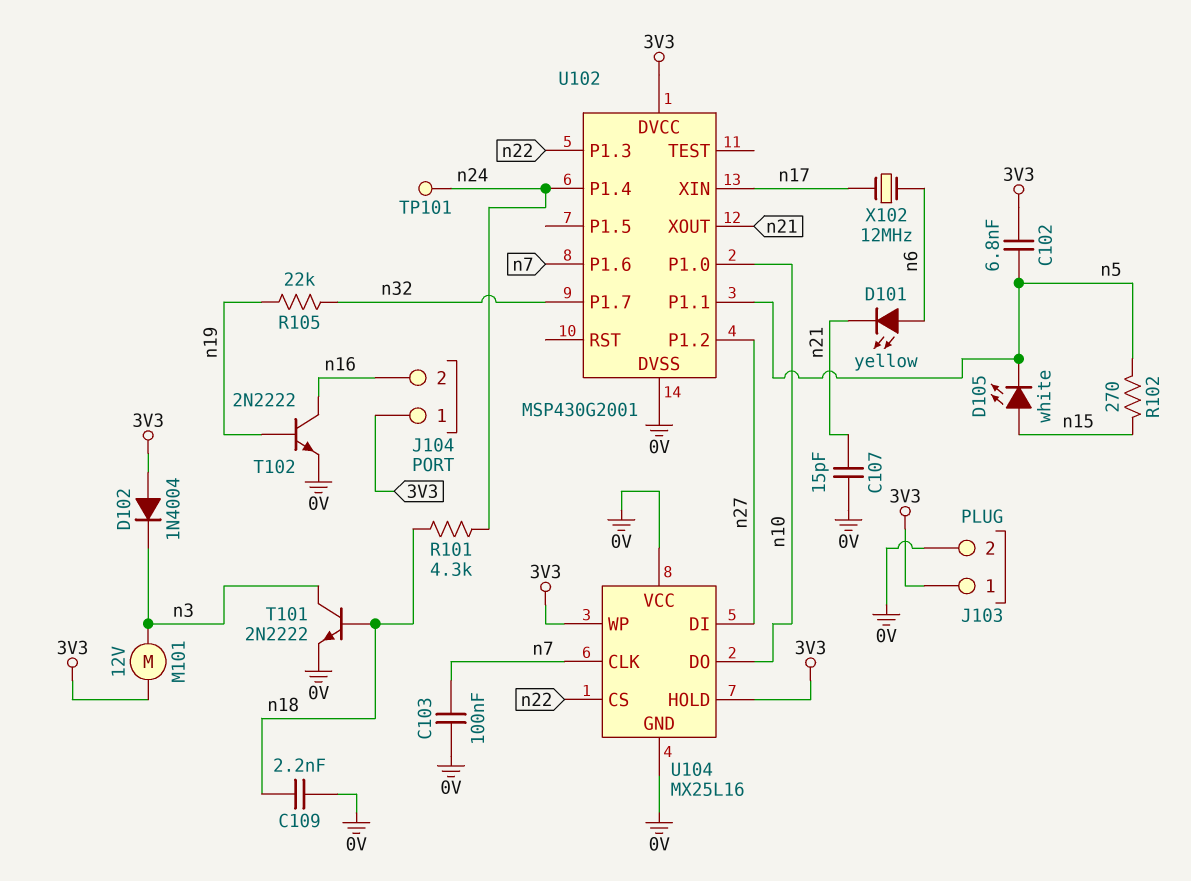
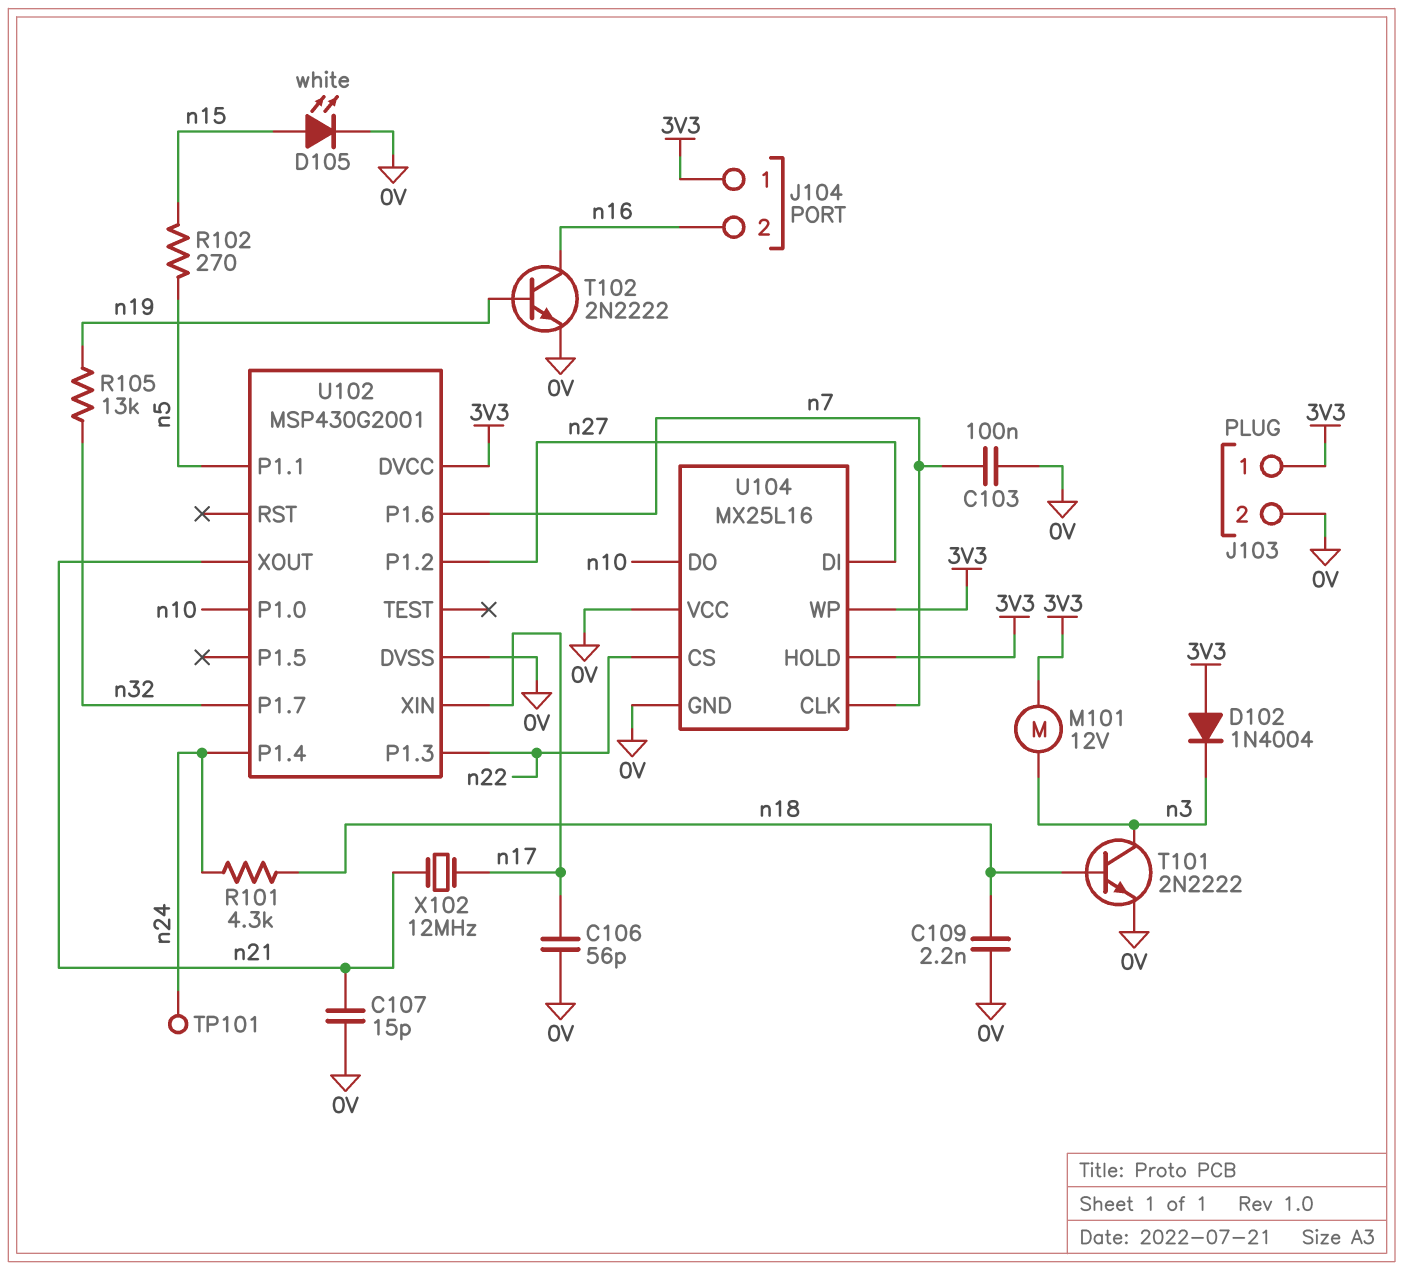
C102: 6.8nF (3V3, n5) -> none
C106: none -> 56pF (0V, n17)
D101: LED yellow (A n6, K n21) -> none
D105: LED white (A n15, K n5) -> LED white (A n15, K 0V)
R105: 22k (n19, n32) -> 13k (n19, n32)
X102: 12MHz (n6, n17) -> 12MHz (n17, n21)

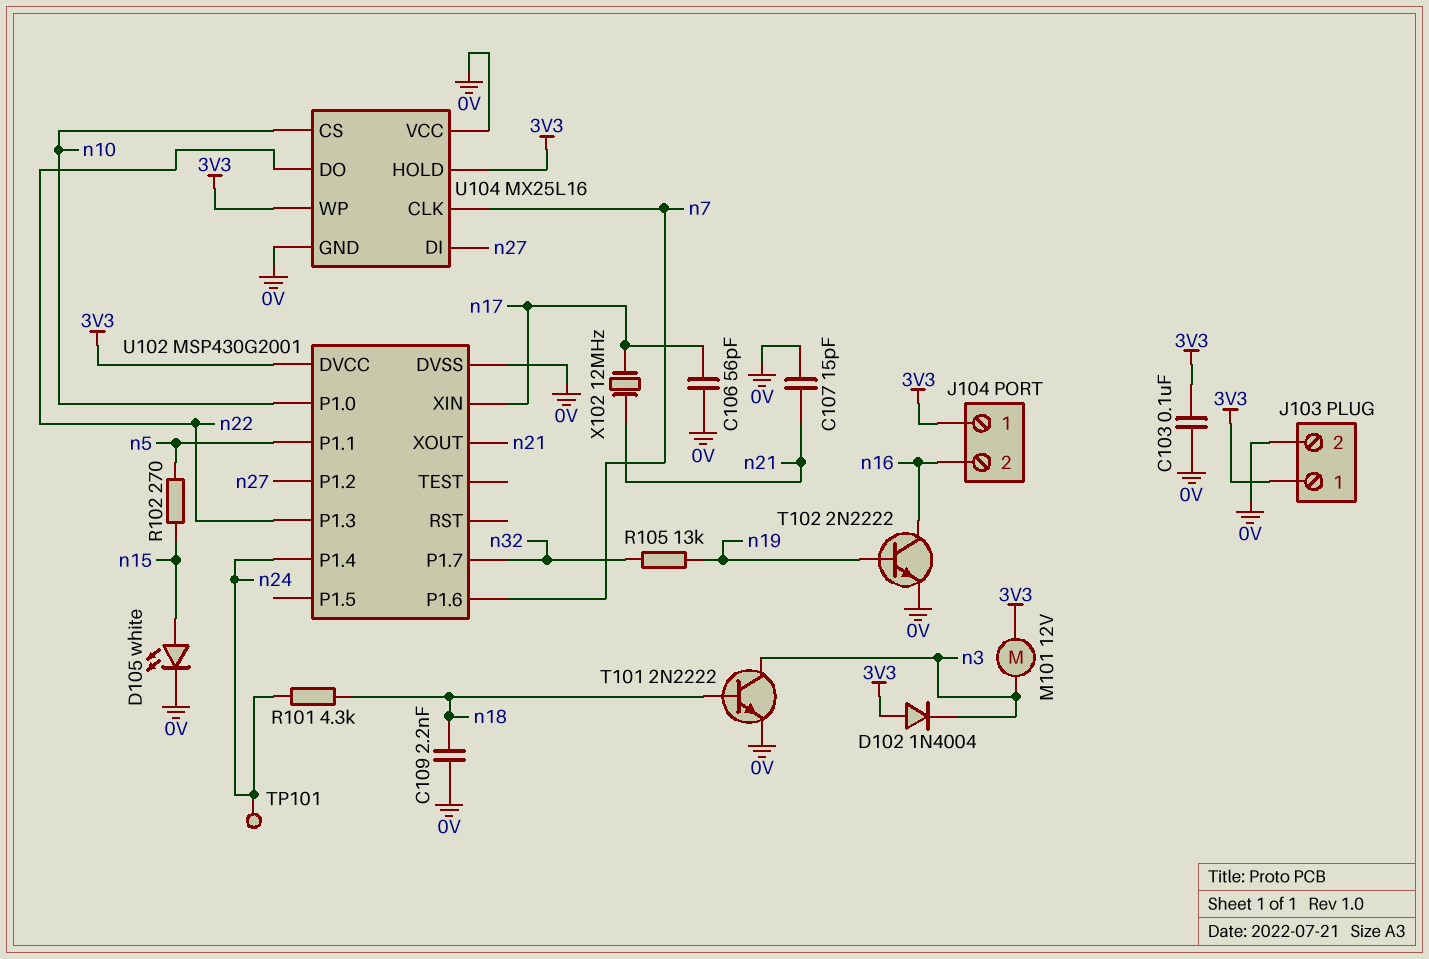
C103: 100nF (0V, n7) -> 100nF (0V, 3V3)
U104 pin CS: n22 -> n10
U104 pin DO: n10 -> n22

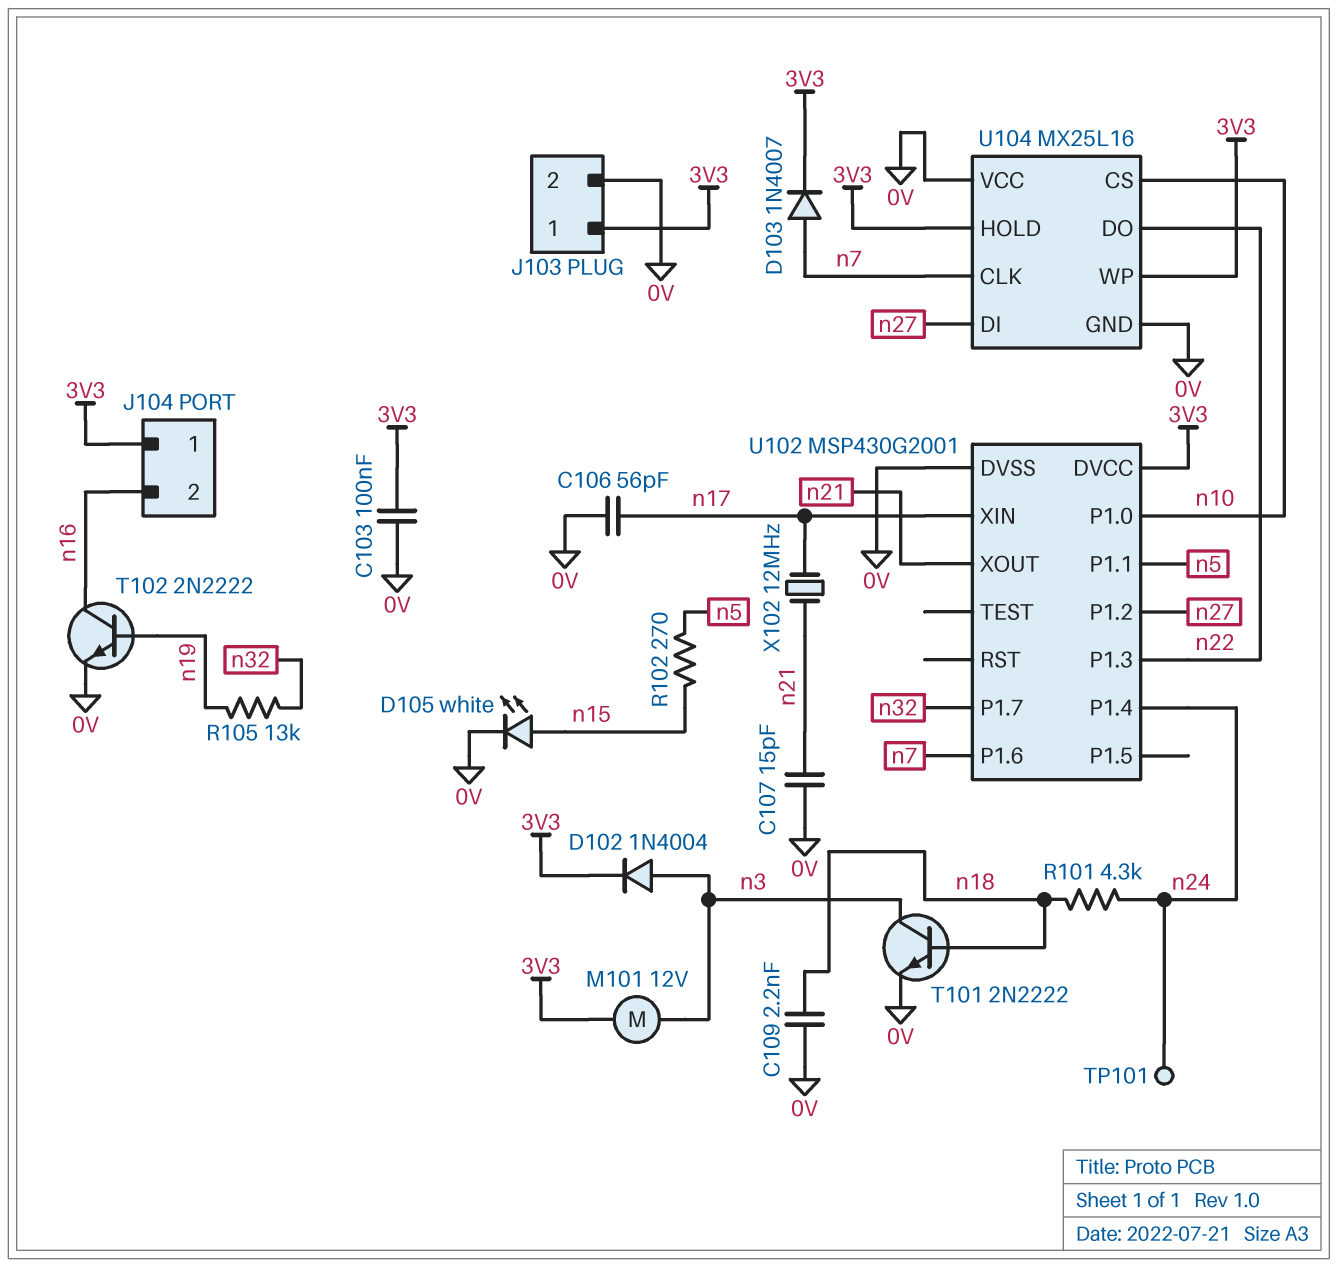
D102: diode 1N4004 (A 3V3, K n3) -> diode 1N4004 (A n3, K 3V3)
D103: none -> diode 1N4007 (A n7, K 3V3)

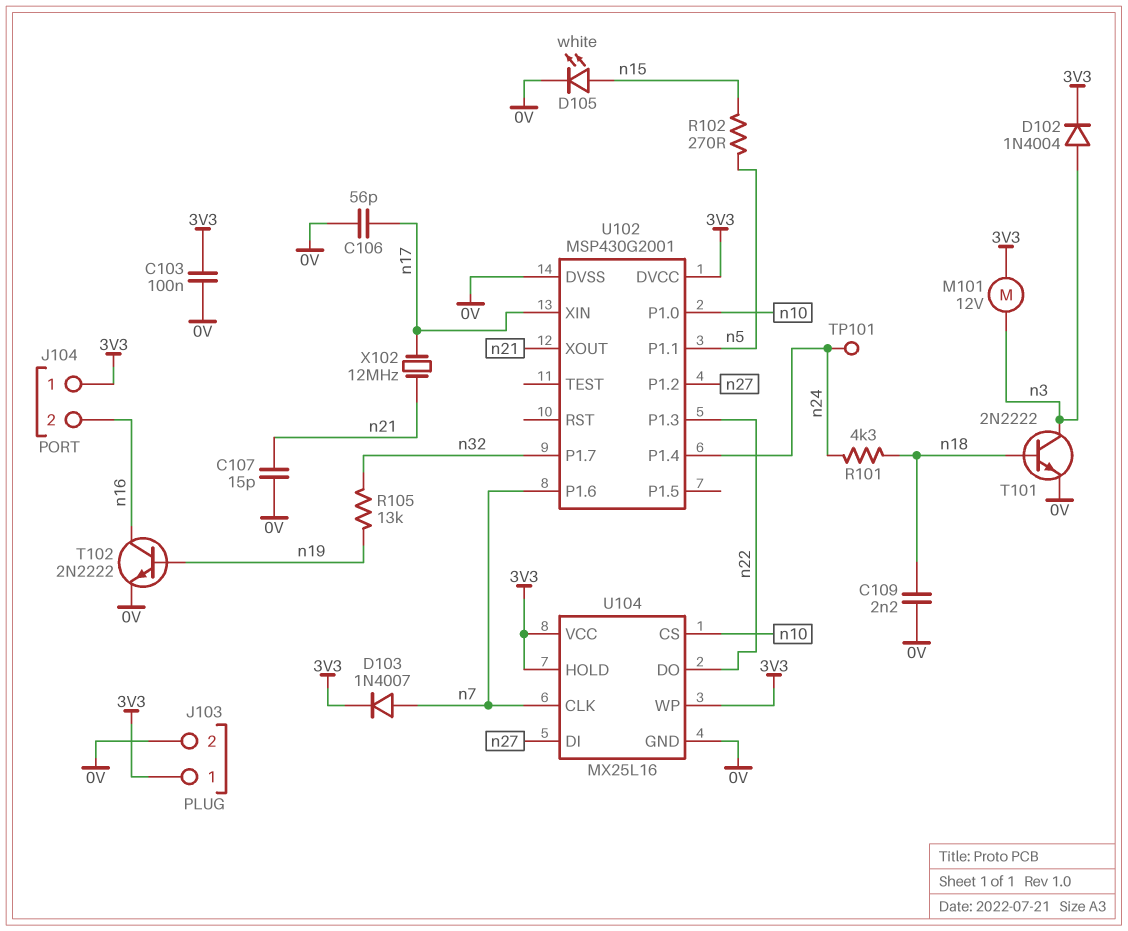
U104 pin VCC: 0V -> 3V3

